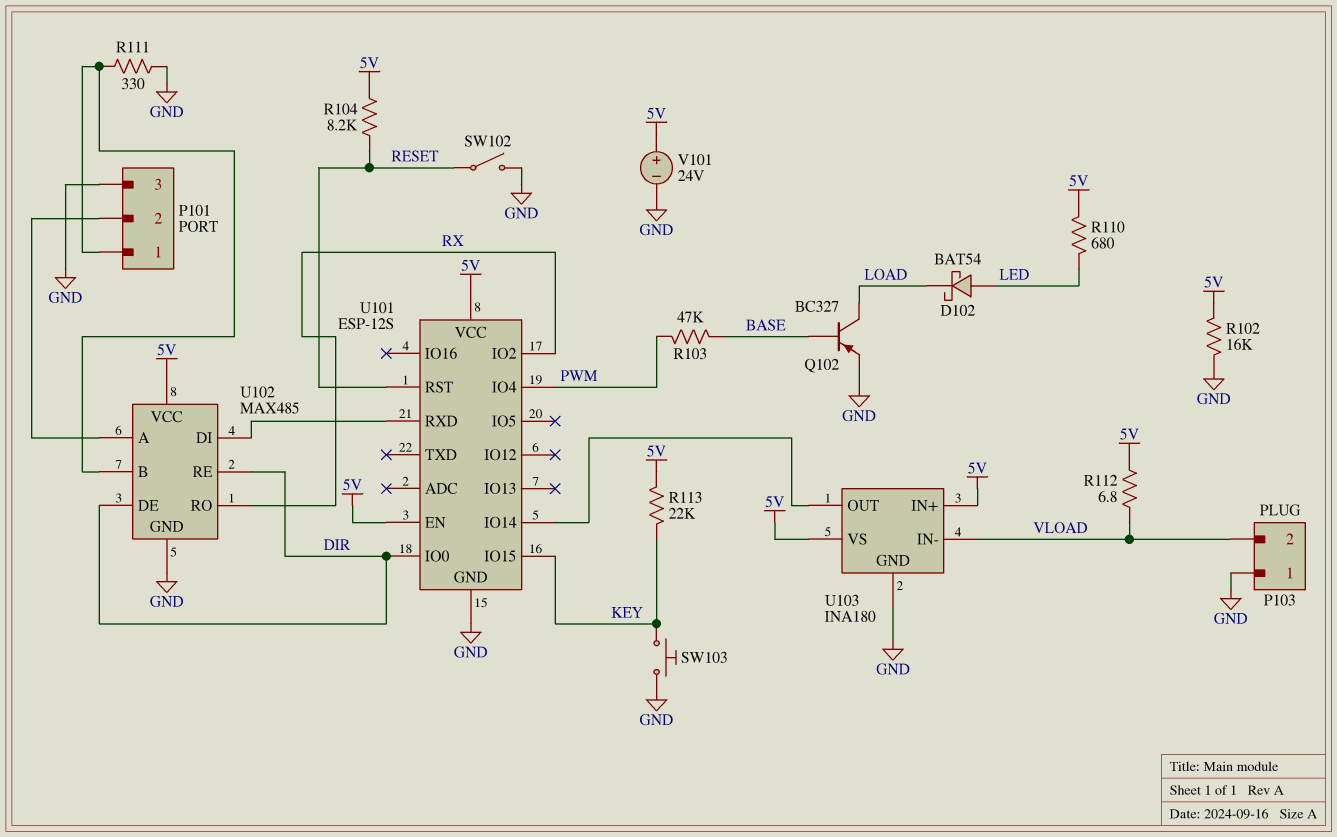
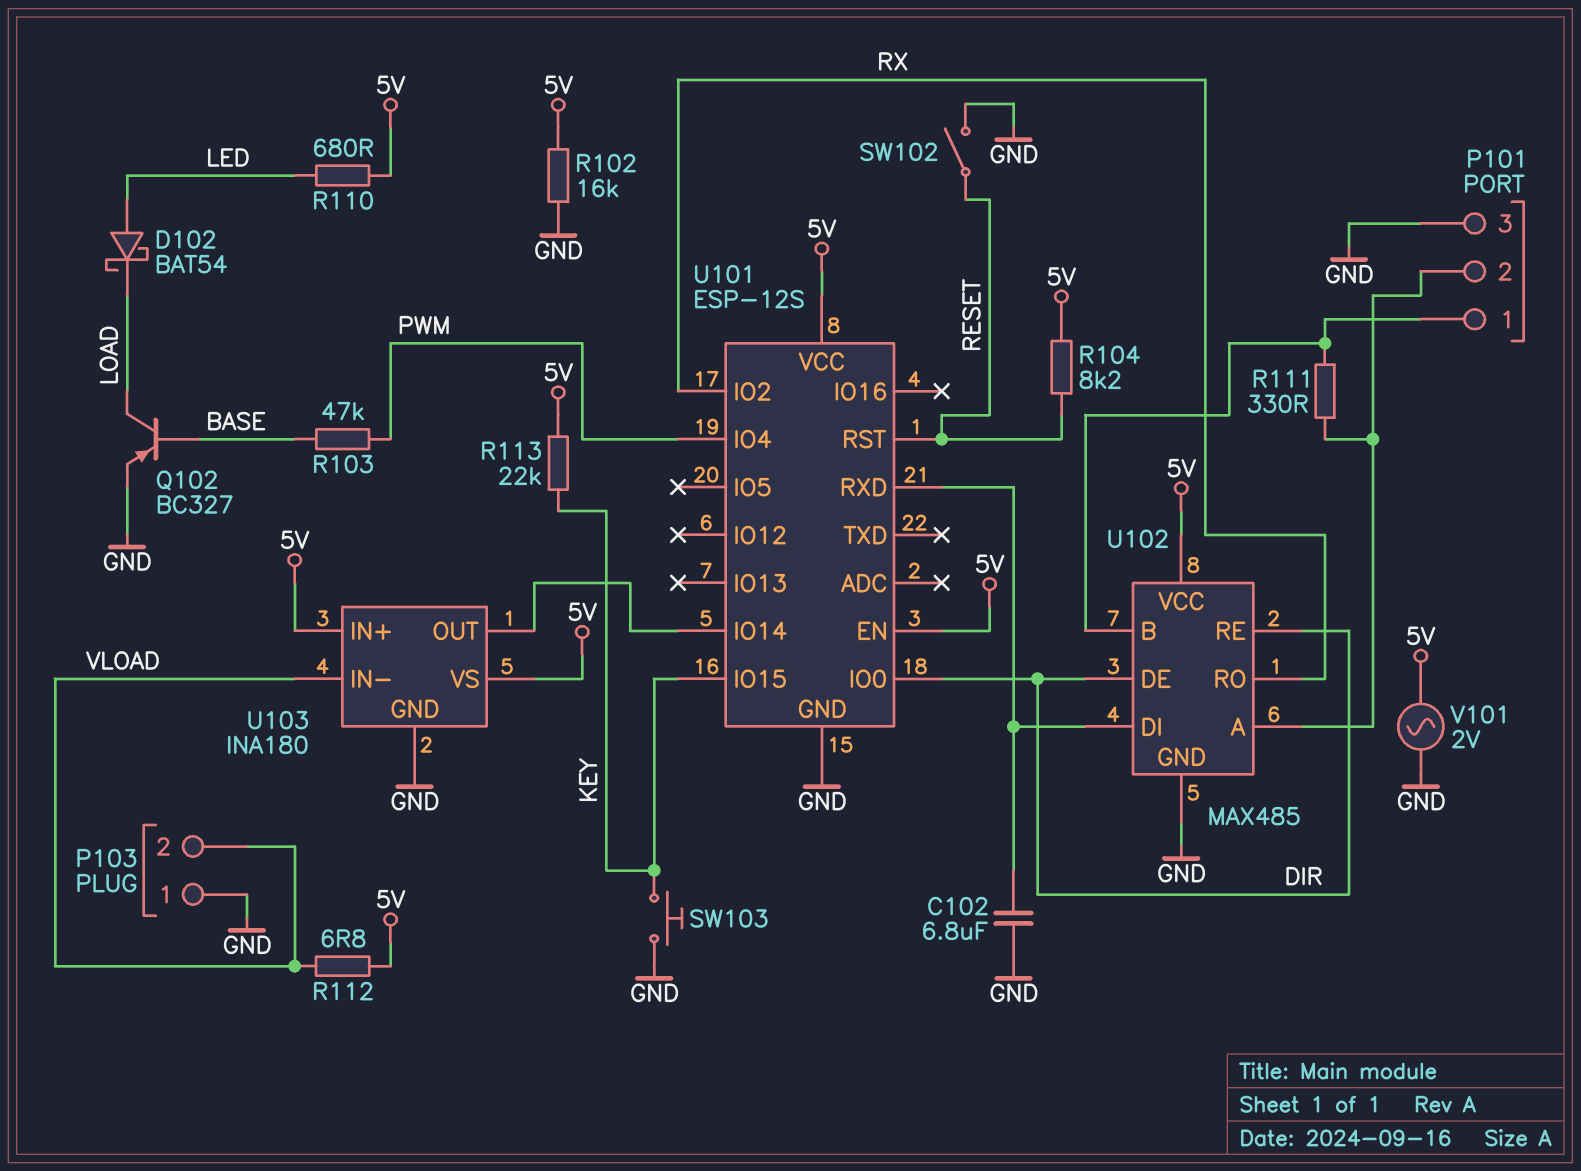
C102: none -> 6.8uF (GND, U101/RXD)
R111: 330 (GND, P101/1) -> 330 (P101/1, P101/2)
V101: 24V (plus 5V, minus GND) -> AC 2V (5V, GND)

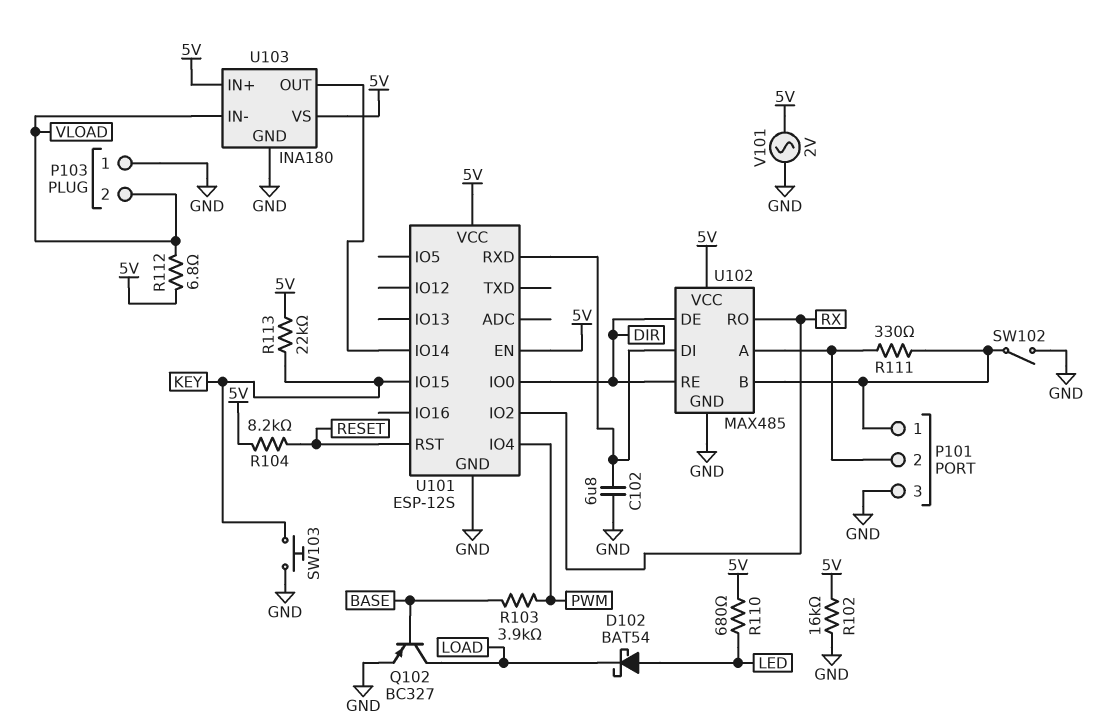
R103: 47k (BASE, PWM) -> 3.9k (BASE, PWM)
SW102: switch (GND, RESET) -> switch (GND, P101/1)

